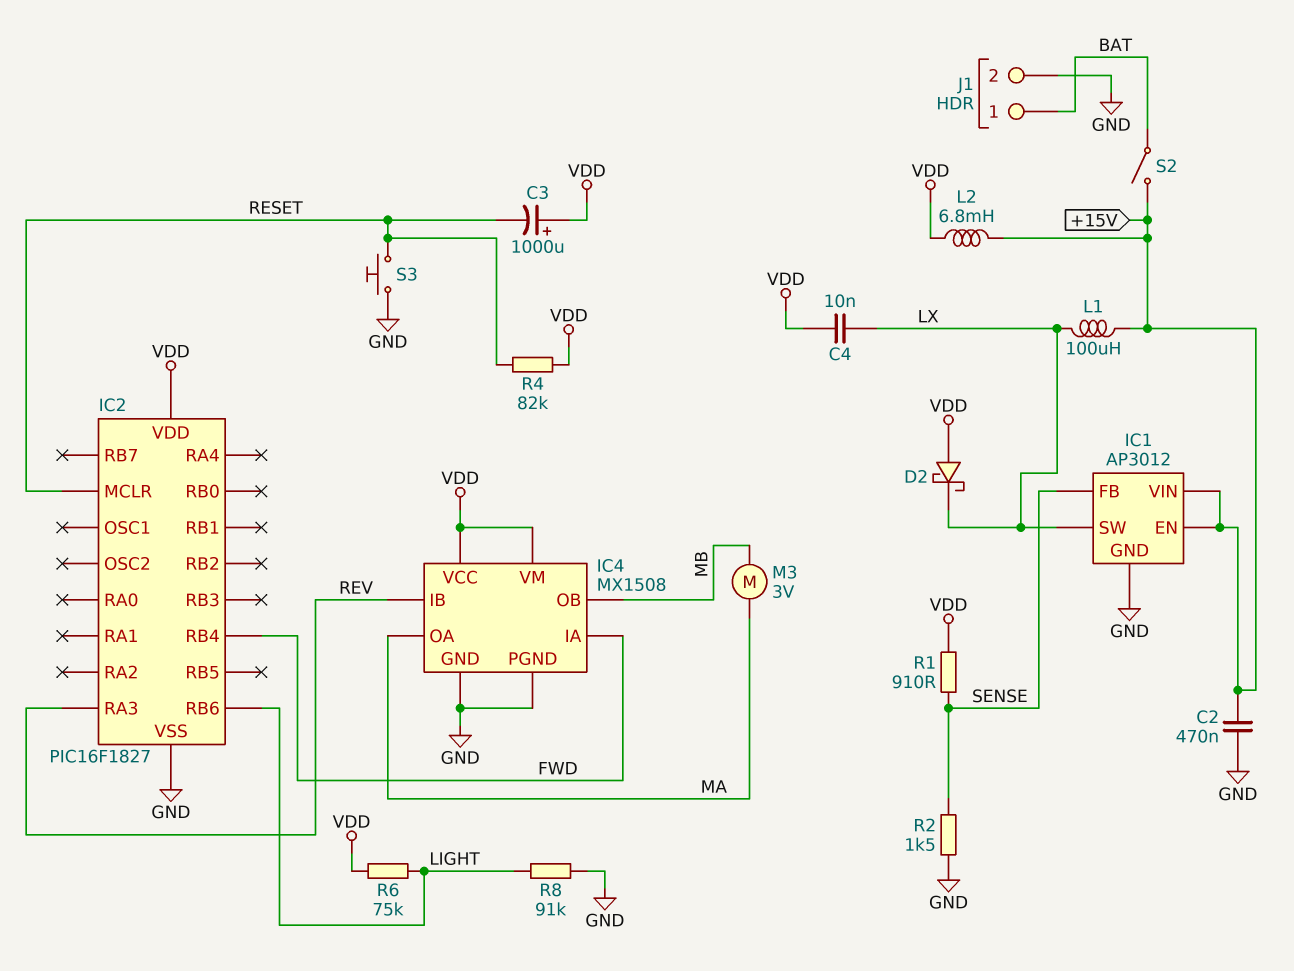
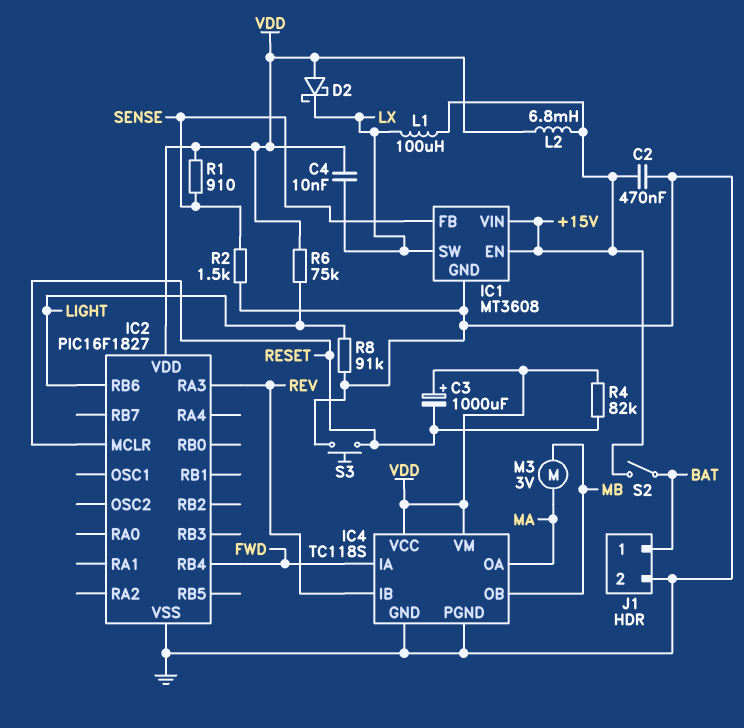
IC1: AP3012 -> MT3608
IC4: MX1508 -> TC118S

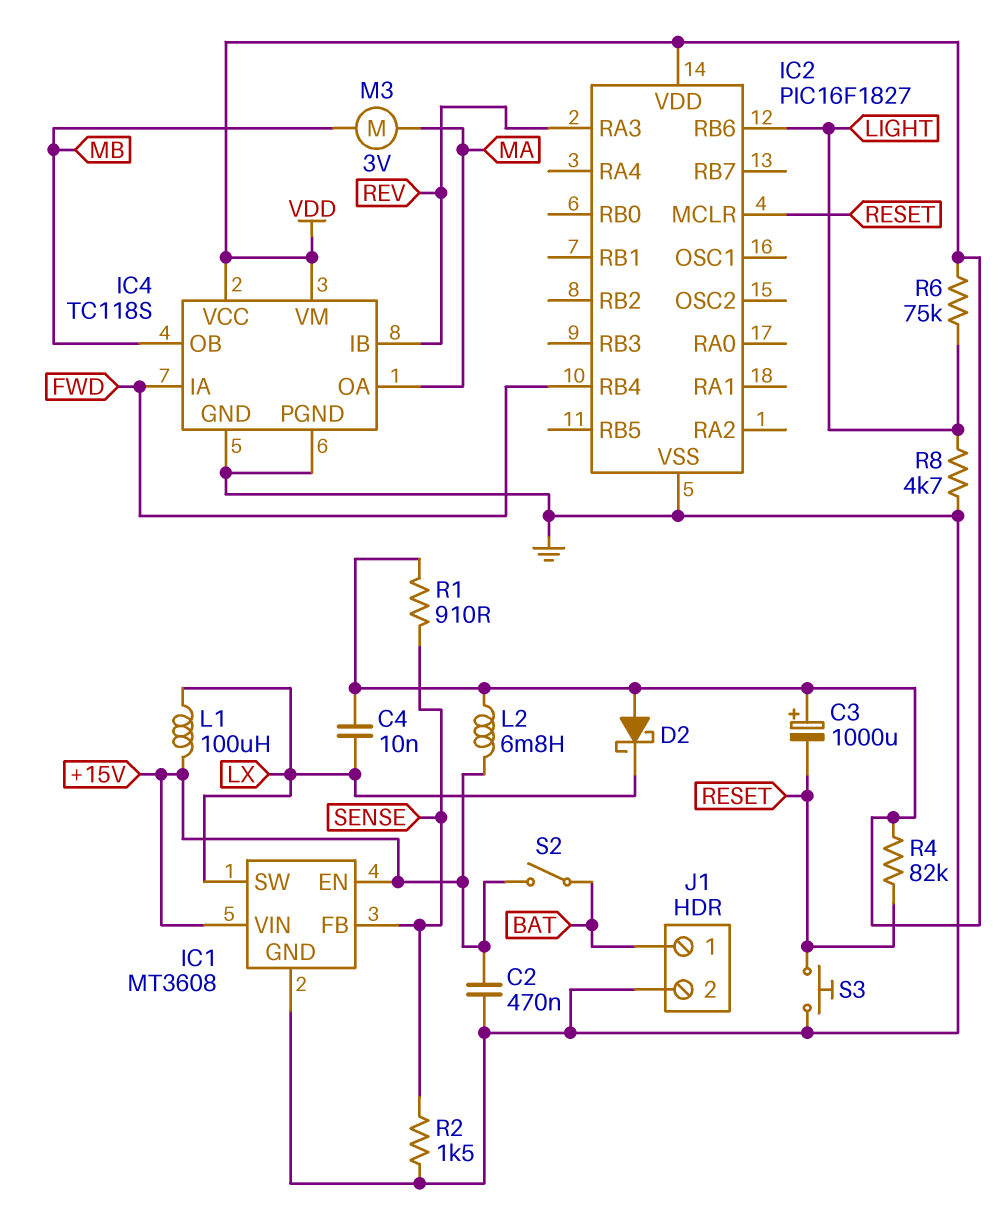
R8: 91k (GND, LIGHT) -> 4.7k (GND, LIGHT)

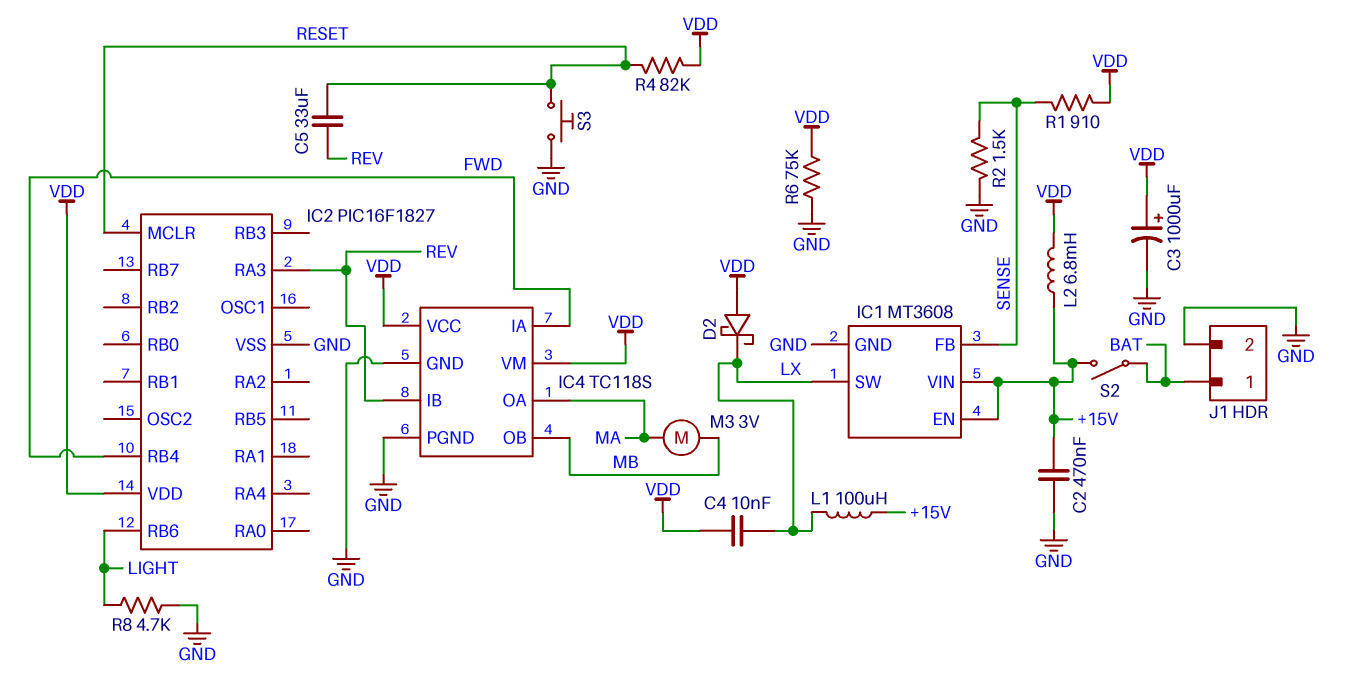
C3: 1000uF (plus VDD, minus RESET) -> 1000uF (plus VDD, minus GND)
C5: none -> 33uF (RESET, REV)
R6: 75k (LIGHT, VDD) -> 75k (GND, VDD)

